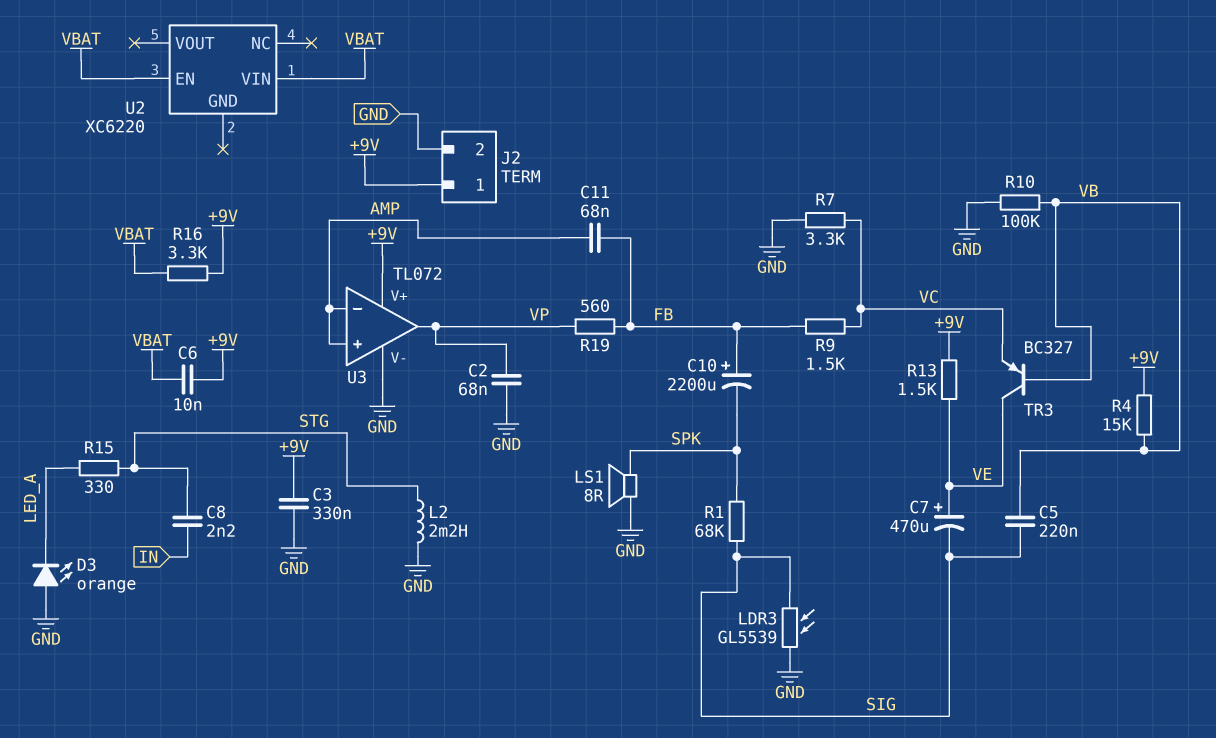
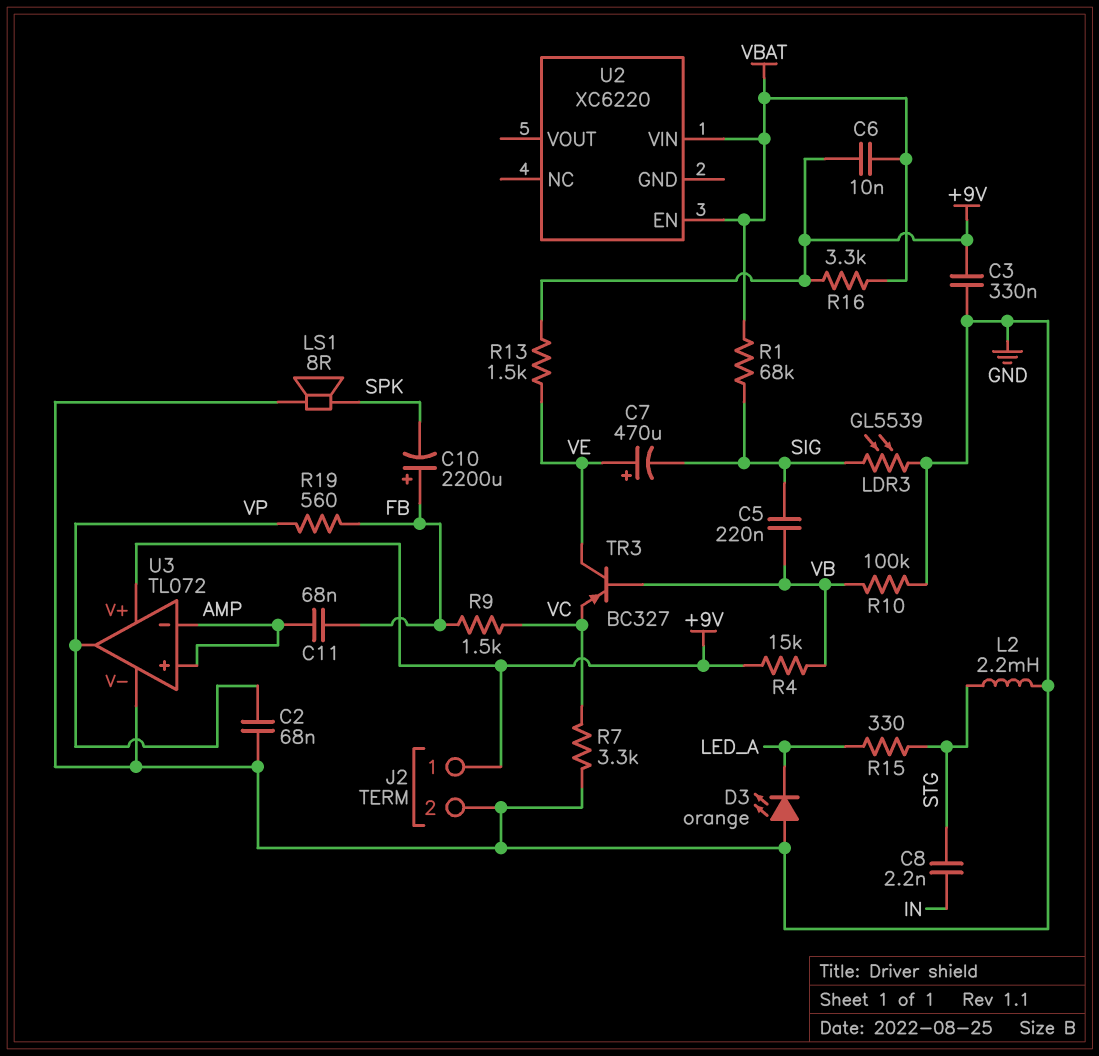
R1: 68k (SIG, SPK) -> 68k (SIG, VBAT)

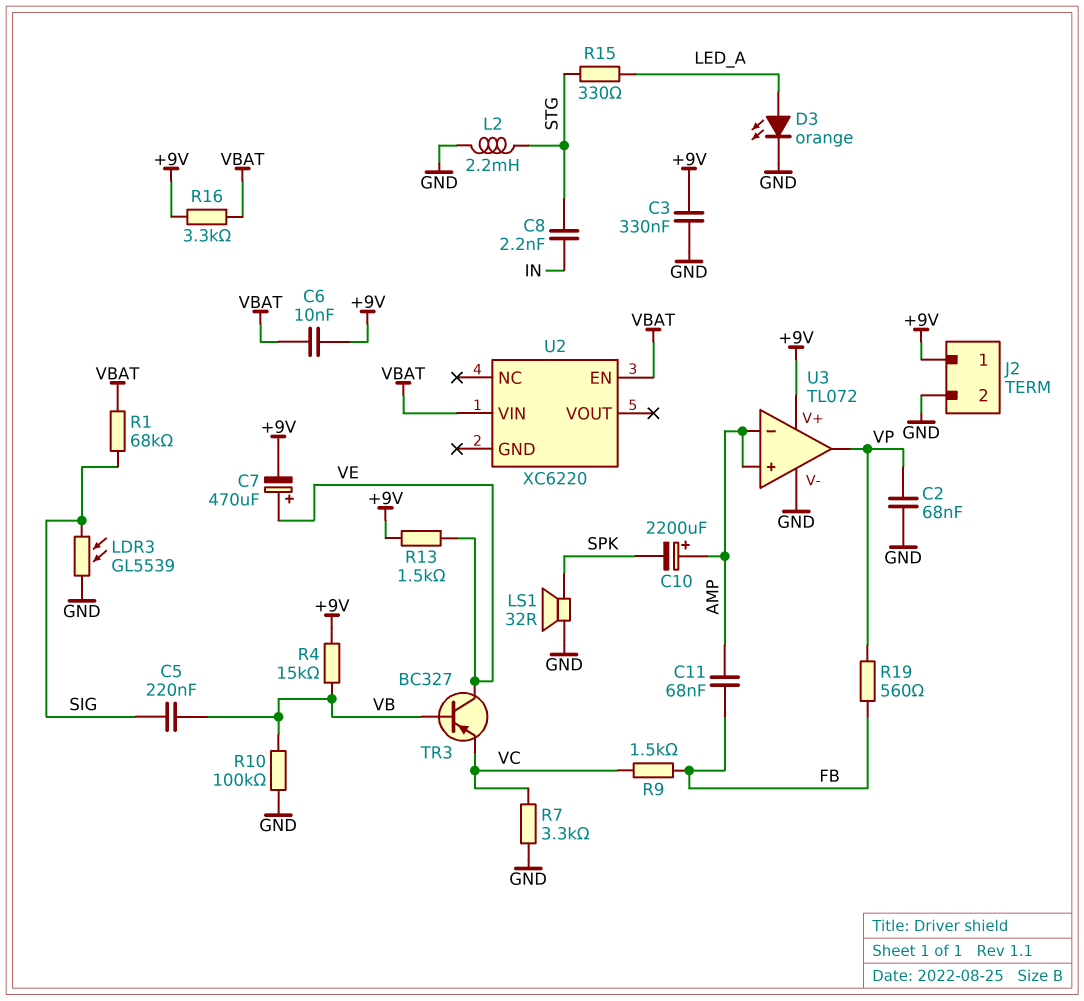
C7: 470uF (plus VE, minus SIG) -> 470uF (plus VE, minus +9V)
C10: 2200uF (plus FB, minus SPK) -> 2200uF (plus AMP, minus SPK)
D3: LED orange (A GND, K LED_A) -> LED orange (A LED_A, K GND)
LS1: speaker 8R (GND, SPK) -> speaker 32R (GND, SPK)

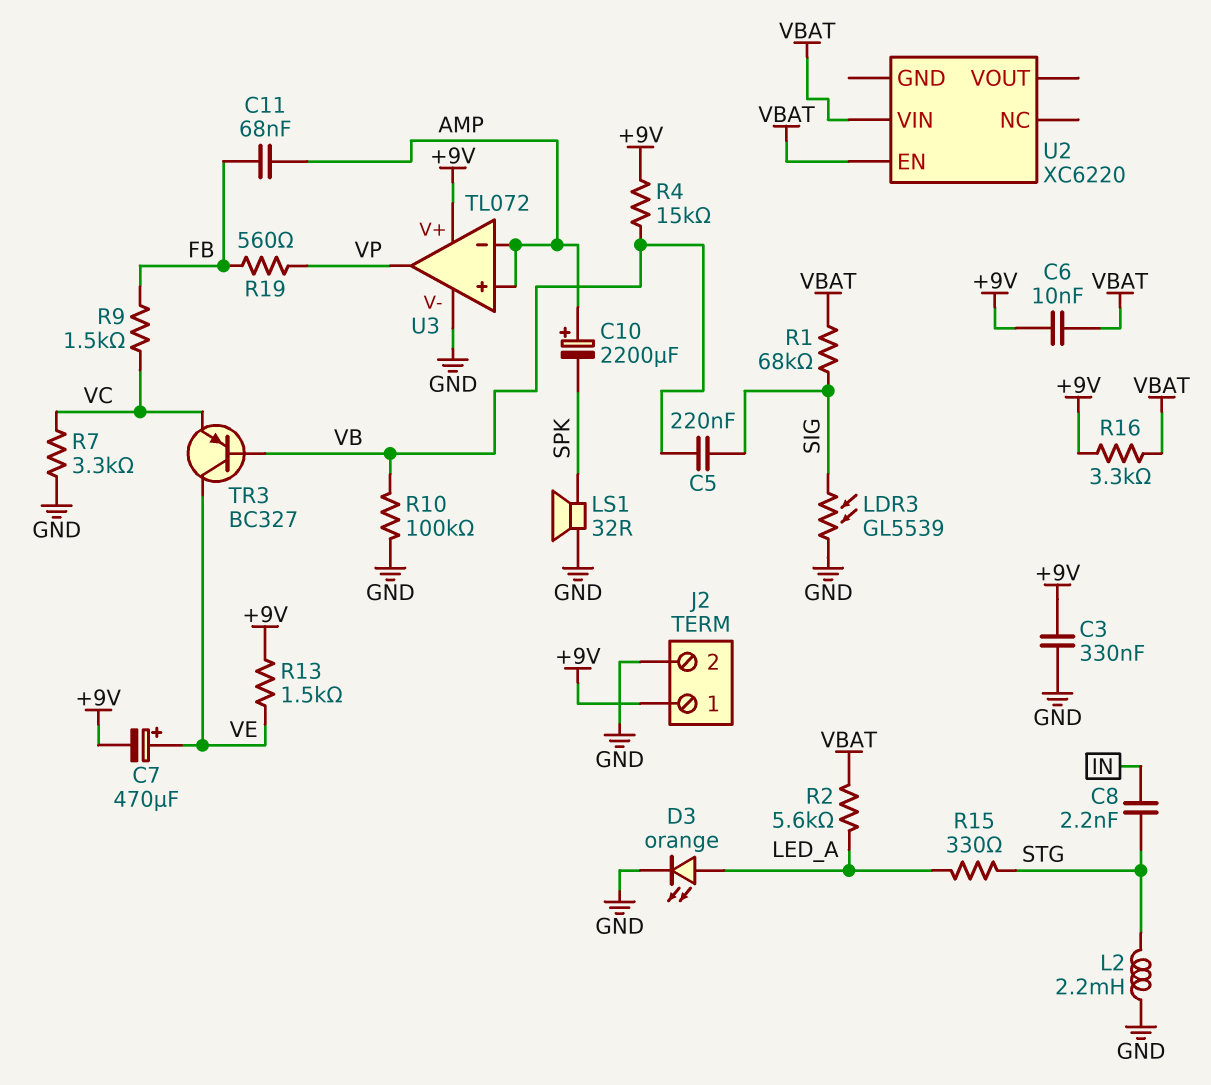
C2: 68nF (GND, VP) -> none
R2: none -> 5.6k (LED_A, VBAT)

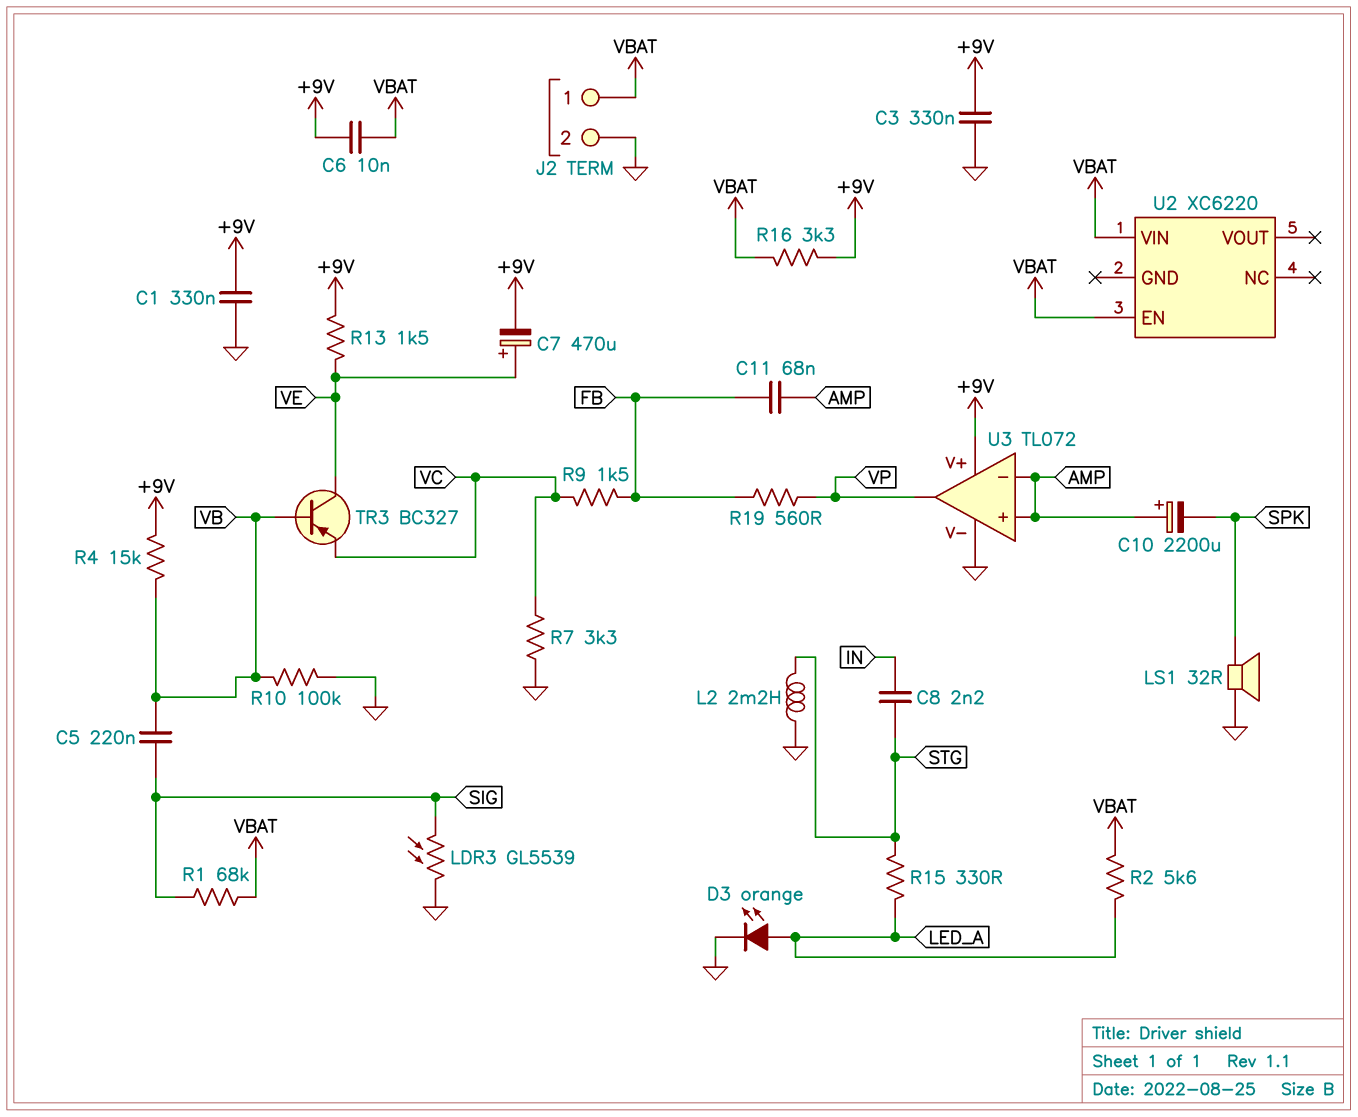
C1: none -> 330nF (+9V, GND)
J2 pin 1: +9V -> VBAT

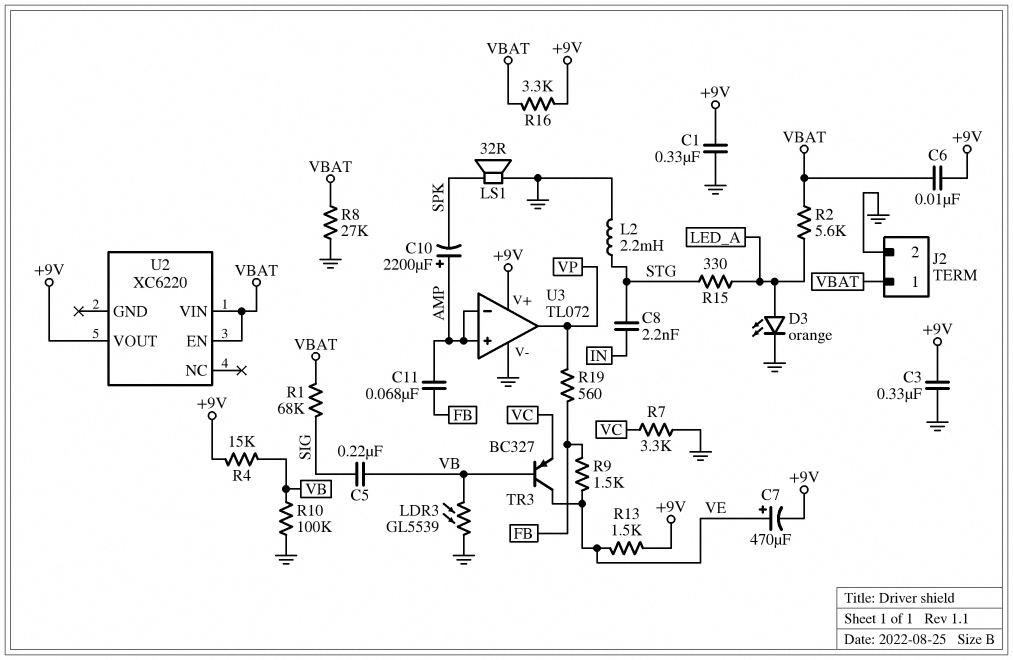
LDR3: GL5539 (GND, SIG) -> GL5539 (GND, VB)
R8: none -> 27k (GND, VBAT)
R9: 1.5k (FB, VC) -> 1.5k (FB, VE)
U2 pin VOUT: none -> +9V

